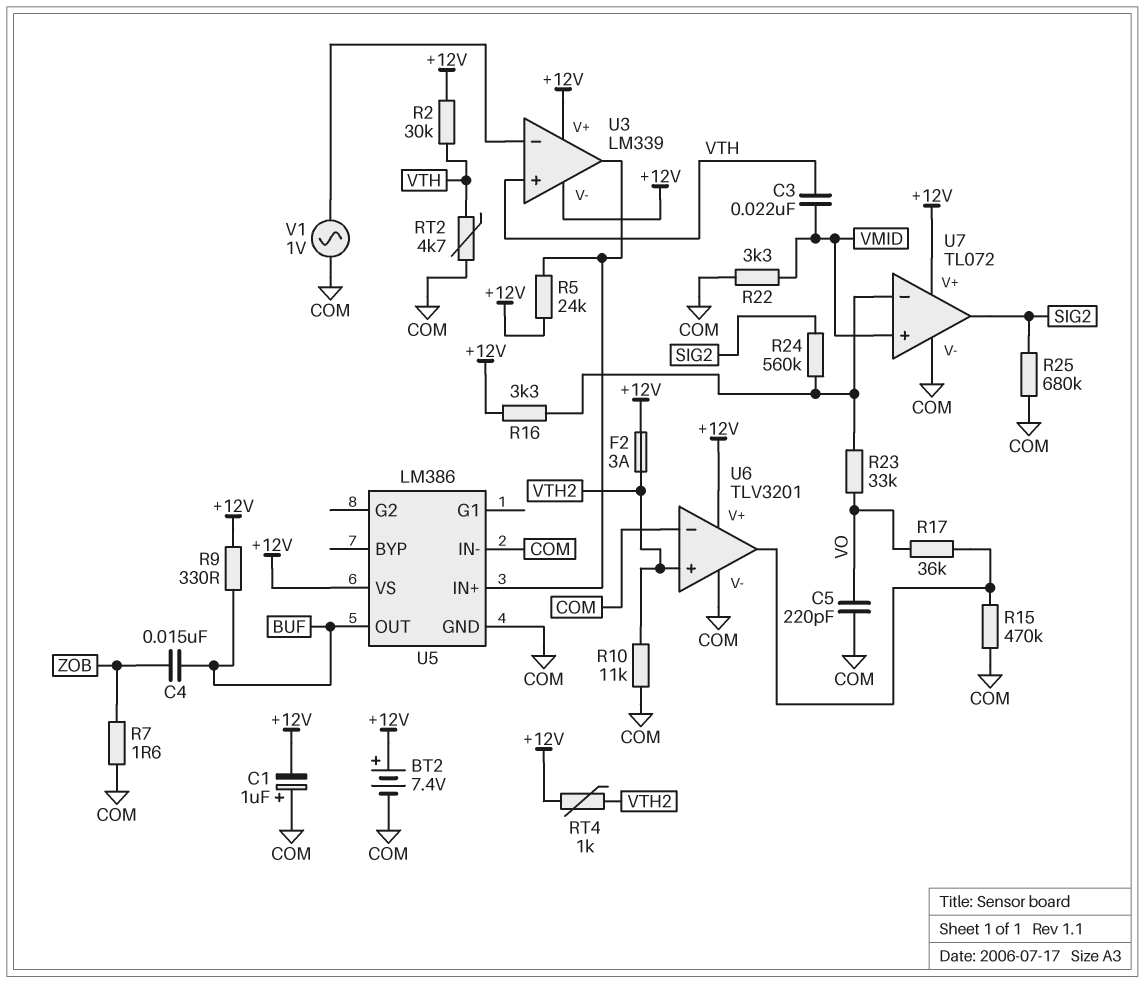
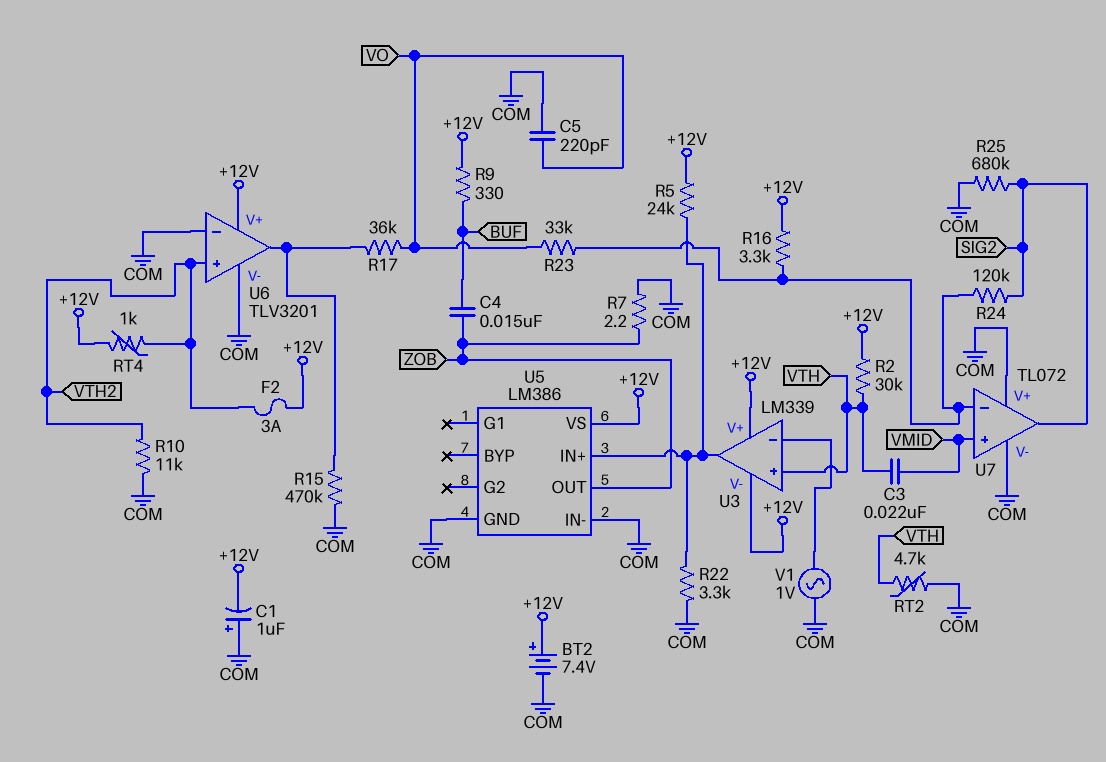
R7: 1.6 (COM, ZOB) -> 2.2 (COM, ZOB)
R22: 3.3k (COM, VMID) -> 3.3k (COM, U3/out)
R24: 560k (SIG2, U7/in-) -> 120k (SIG2, U7/in-)
U5 pin OUT: BUF -> ZOB
U7 pin V+: +12V -> COM

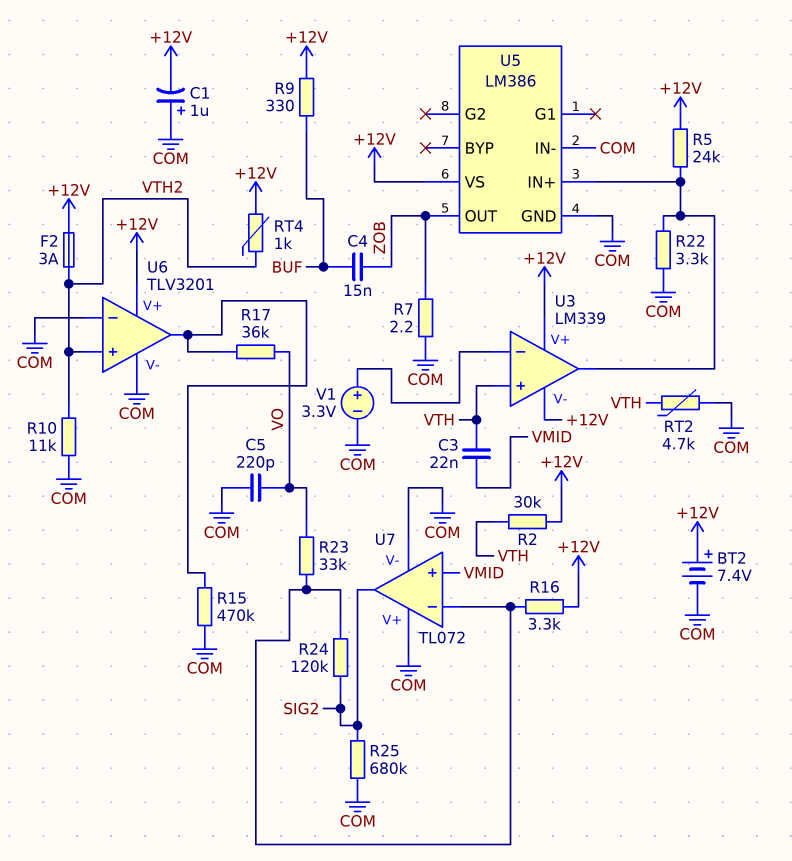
V1: AC 1V (COM, U3/in-) -> 3.3V (plus U3/in-, minus COM)

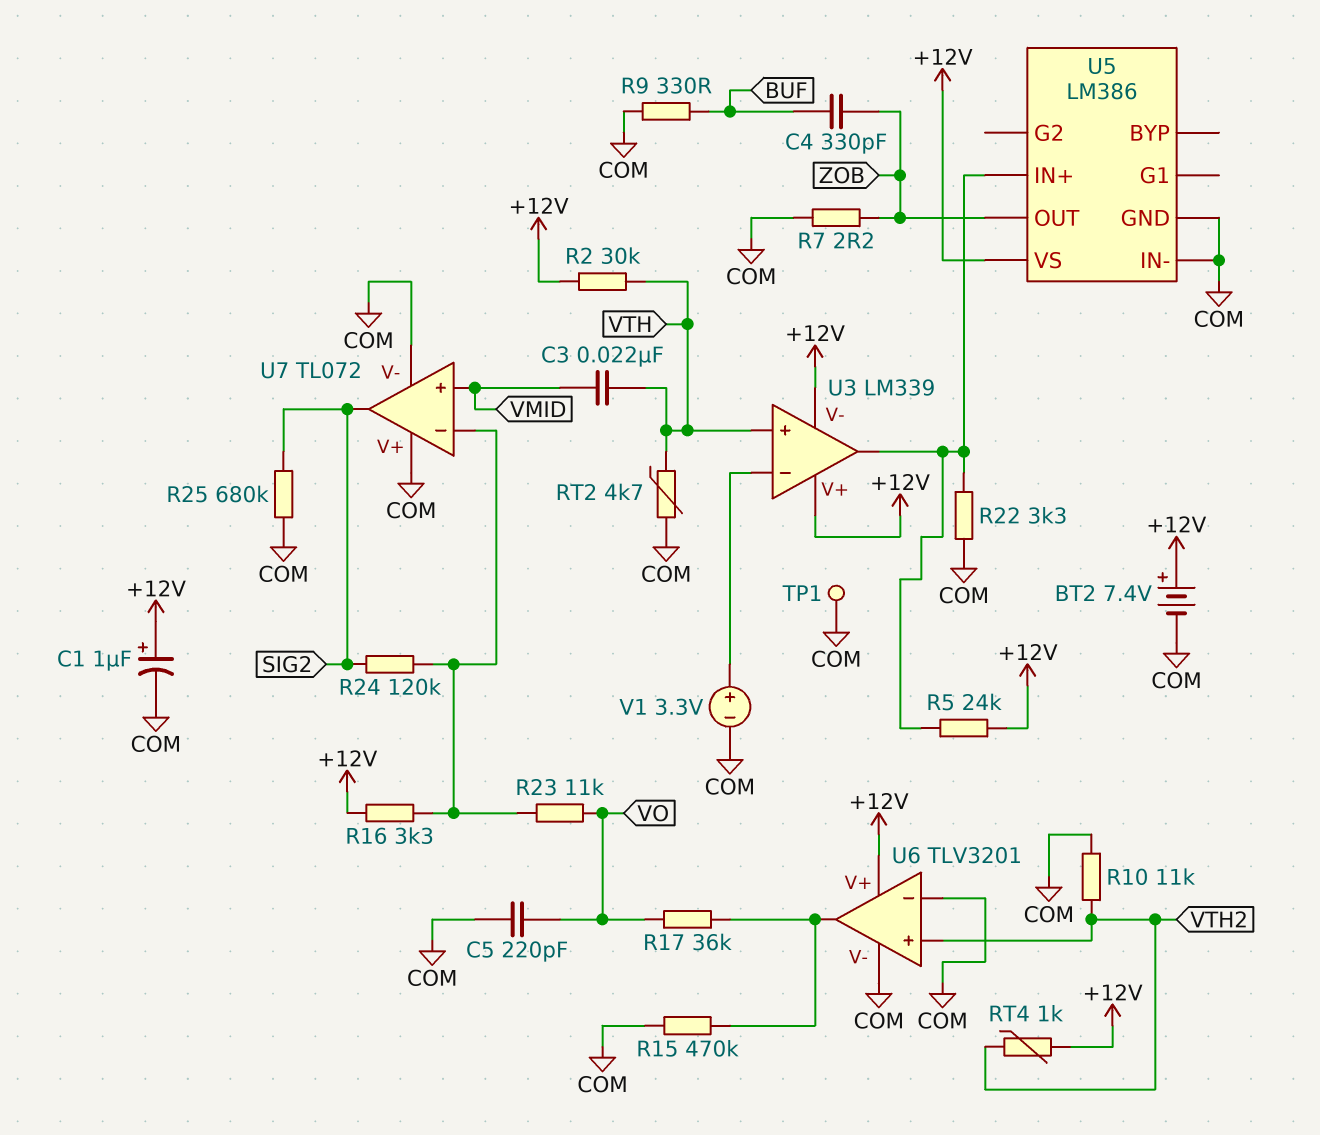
C1: 1uF (plus COM, minus +12V) -> 1uF (plus +12V, minus COM)
C4: 15nF (BUF, ZOB) -> 330pF (BUF, ZOB)
F2: 3A (+12V, VTH2) -> none
R9: 330 (+12V, BUF) -> 330 (BUF, COM)
R23: 33k (U7/in-, VO) -> 11k (U7/in-, VO)
TP1: none -> test point (COM)

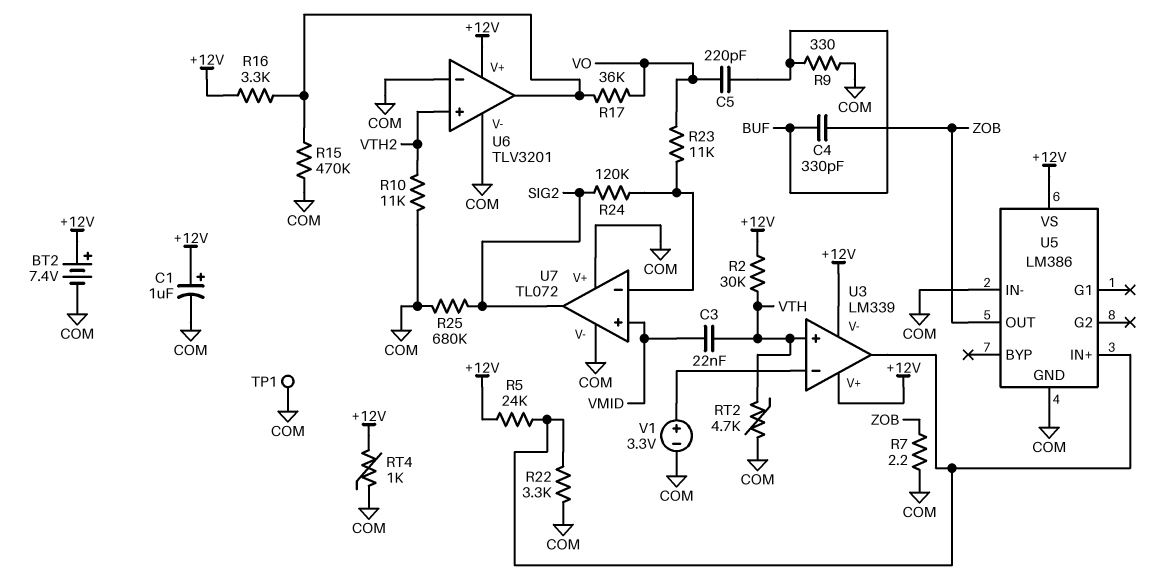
C5: 220pF (COM, VO) -> 220pF (BUF, VO)
R16: 3.3k (+12V, U7/in-) -> 3.3k (+12V, U6/out)
RT4: 1k (+12V, VTH2) -> 1k (+12V, COM)

